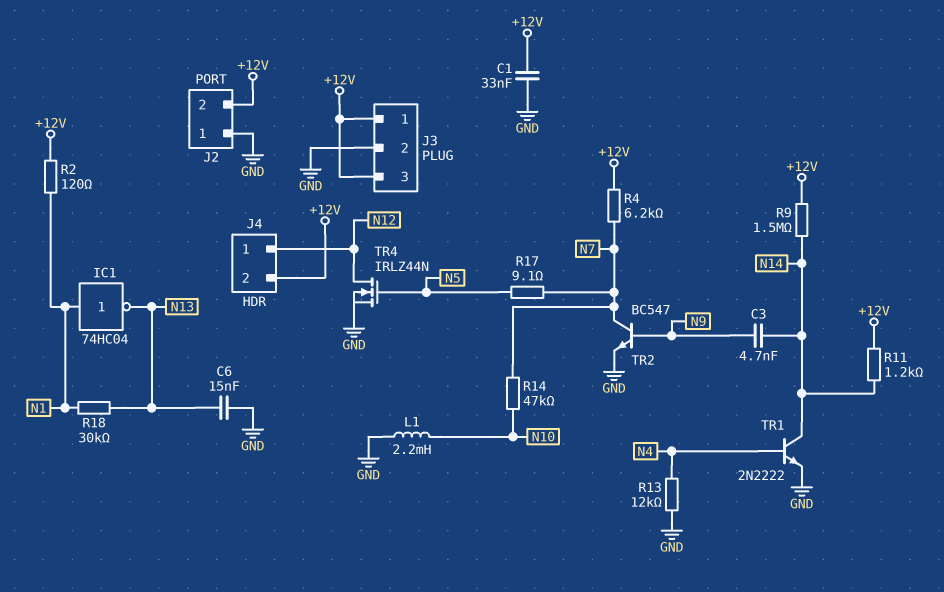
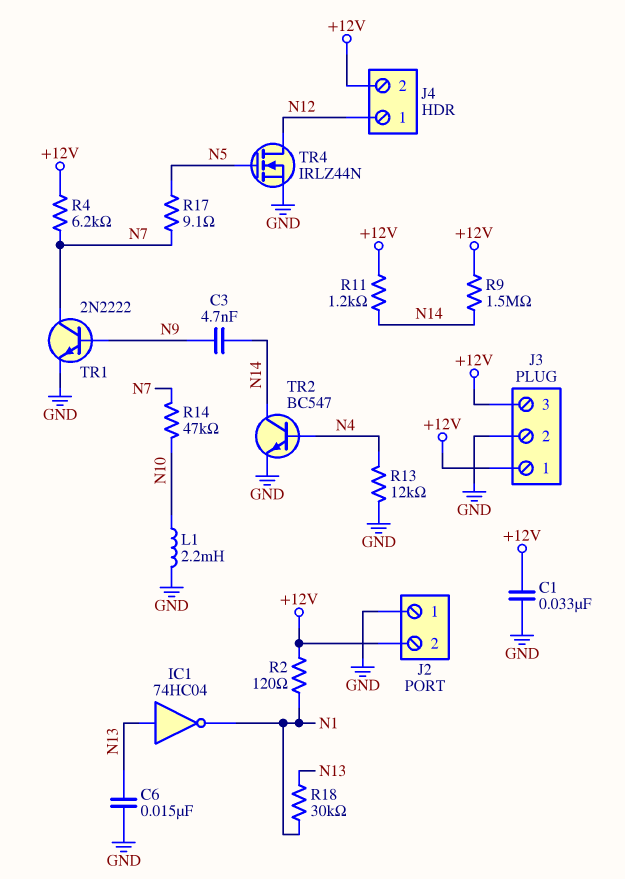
IC1: NOT 74HC04 (in N1, out N13) -> NOT 74HC04 (in N13, out N1)
TR1: NPN 2N2222 (B N4, C N14, E GND) -> NPN 2N2222 (B N9, C N7, E GND)
TR2: NPN BC547 (B N9, C N7, E GND) -> NPN BC547 (B N4, C N14, E GND)

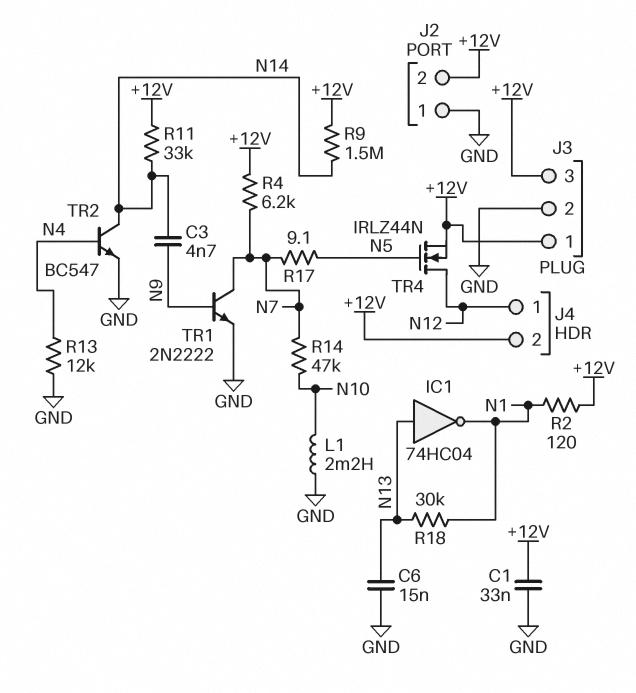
R11: 1.2k (+12V, N14) -> 33k (+12V, N14)
TR4: NMOS IRLZ44N (G N5, D N12, S GND) -> NMOS IRLZ44N (G N5, D N12, S +12V)

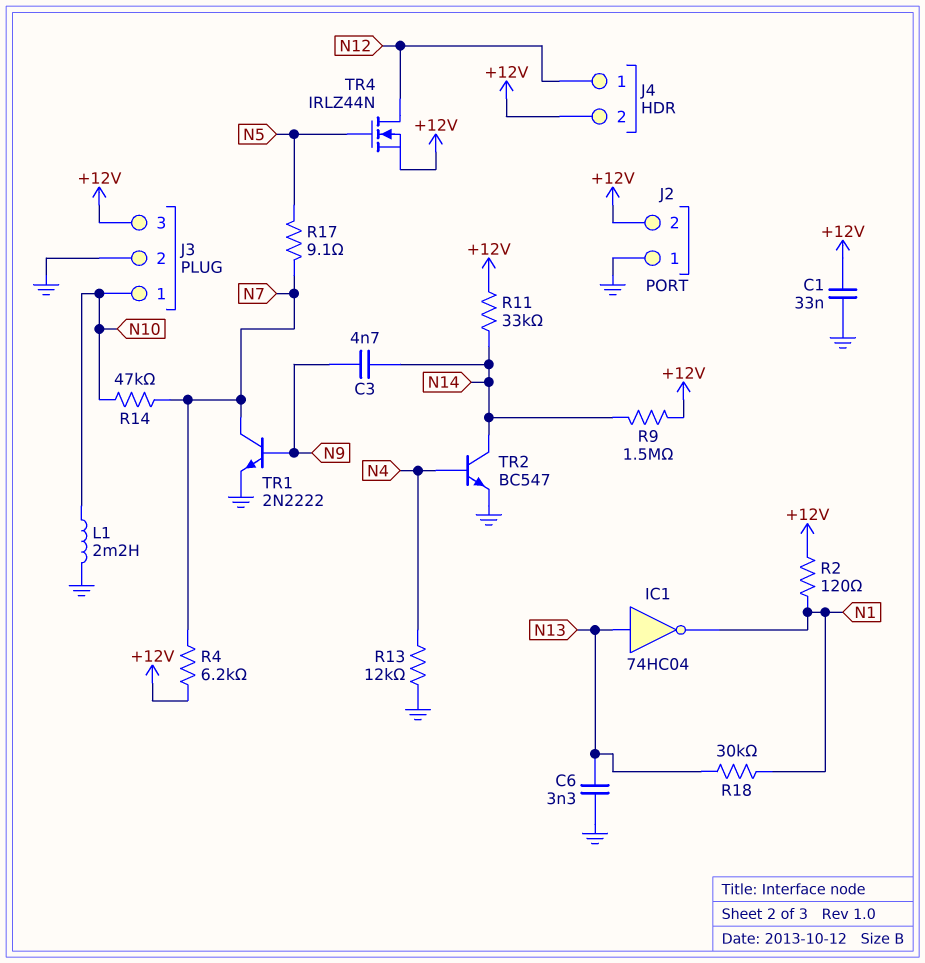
C6: 15nF (GND, N13) -> 3.3nF (GND, N13)
J3 pin 1: +12V -> N10

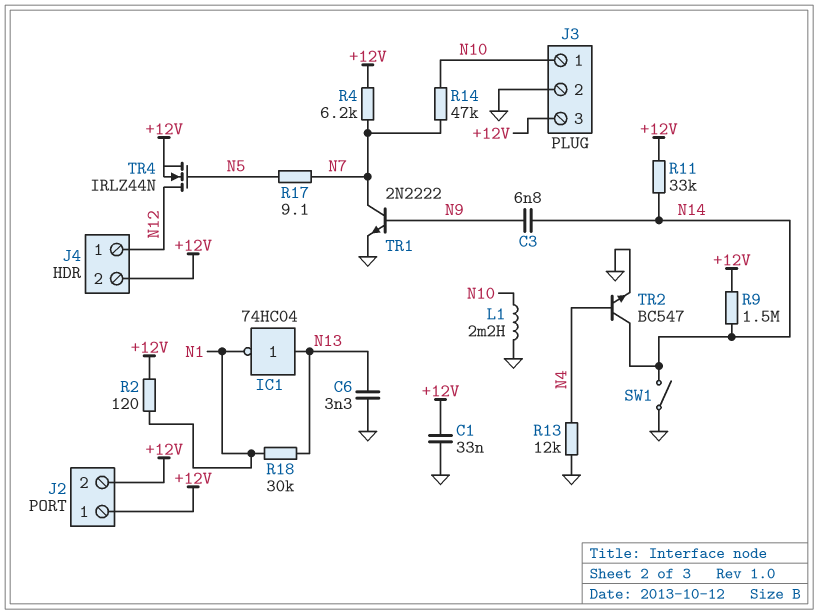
C3: 4.7nF (N9, N14) -> 6.8nF (N9, N14)
J2 pin 1: GND -> +12V
SW1: none -> switch (GND, N14)

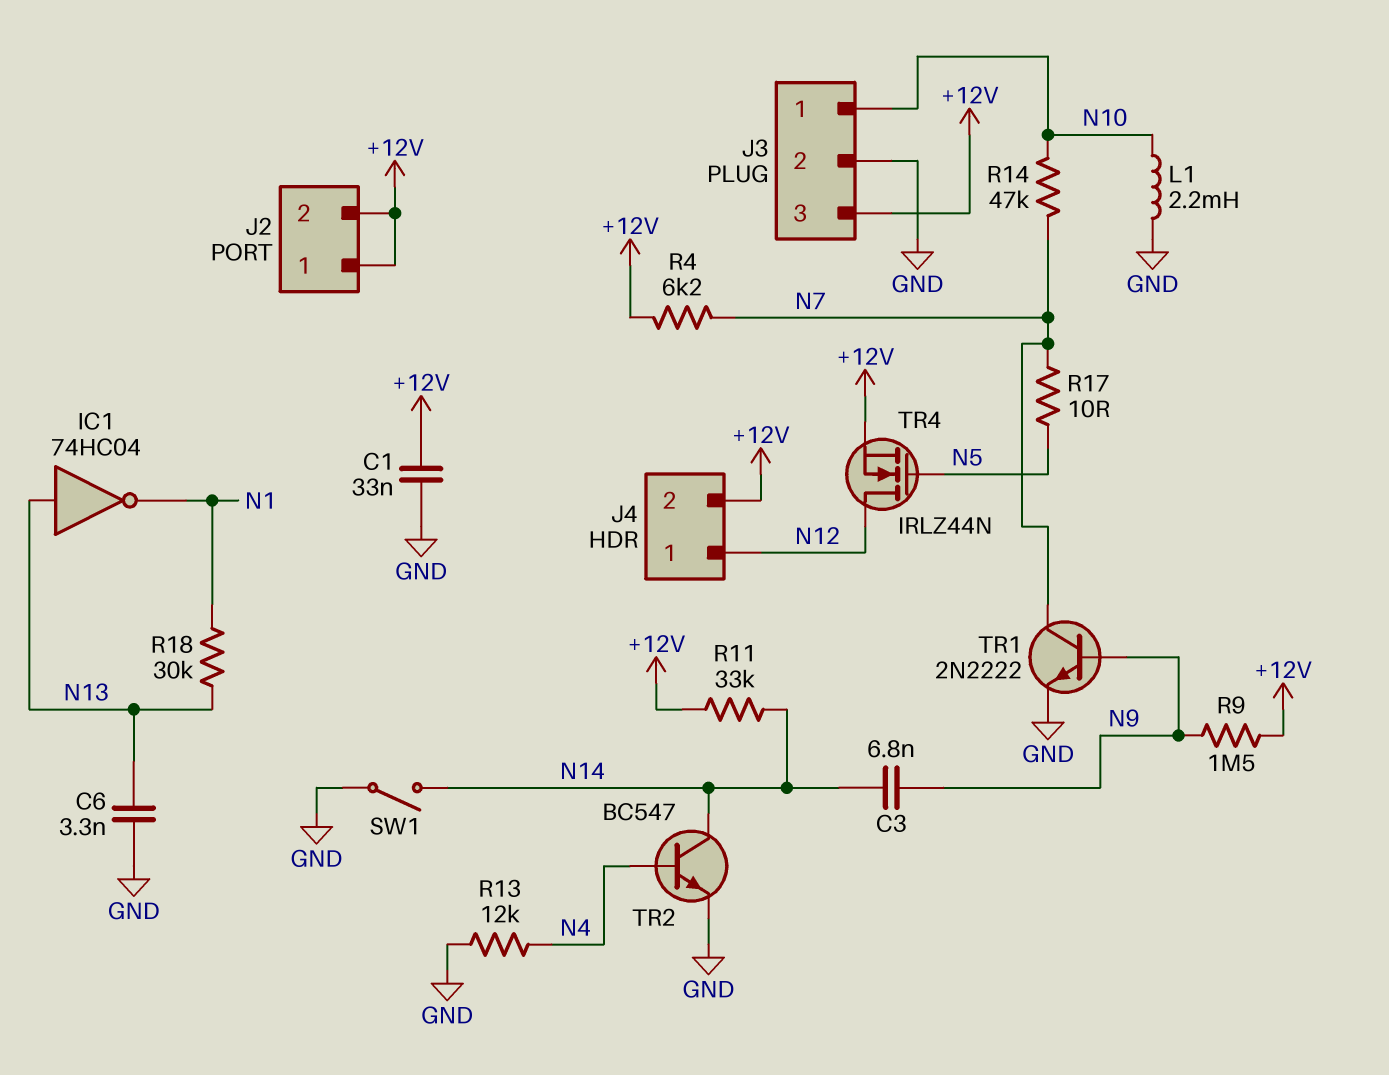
R2: 120 (+12V, N1) -> none
R9: 1.5M (+12V, N14) -> 1.5M (+12V, N9)
R17: 9.1 (N5, N7) -> 10 (N5, N7)

